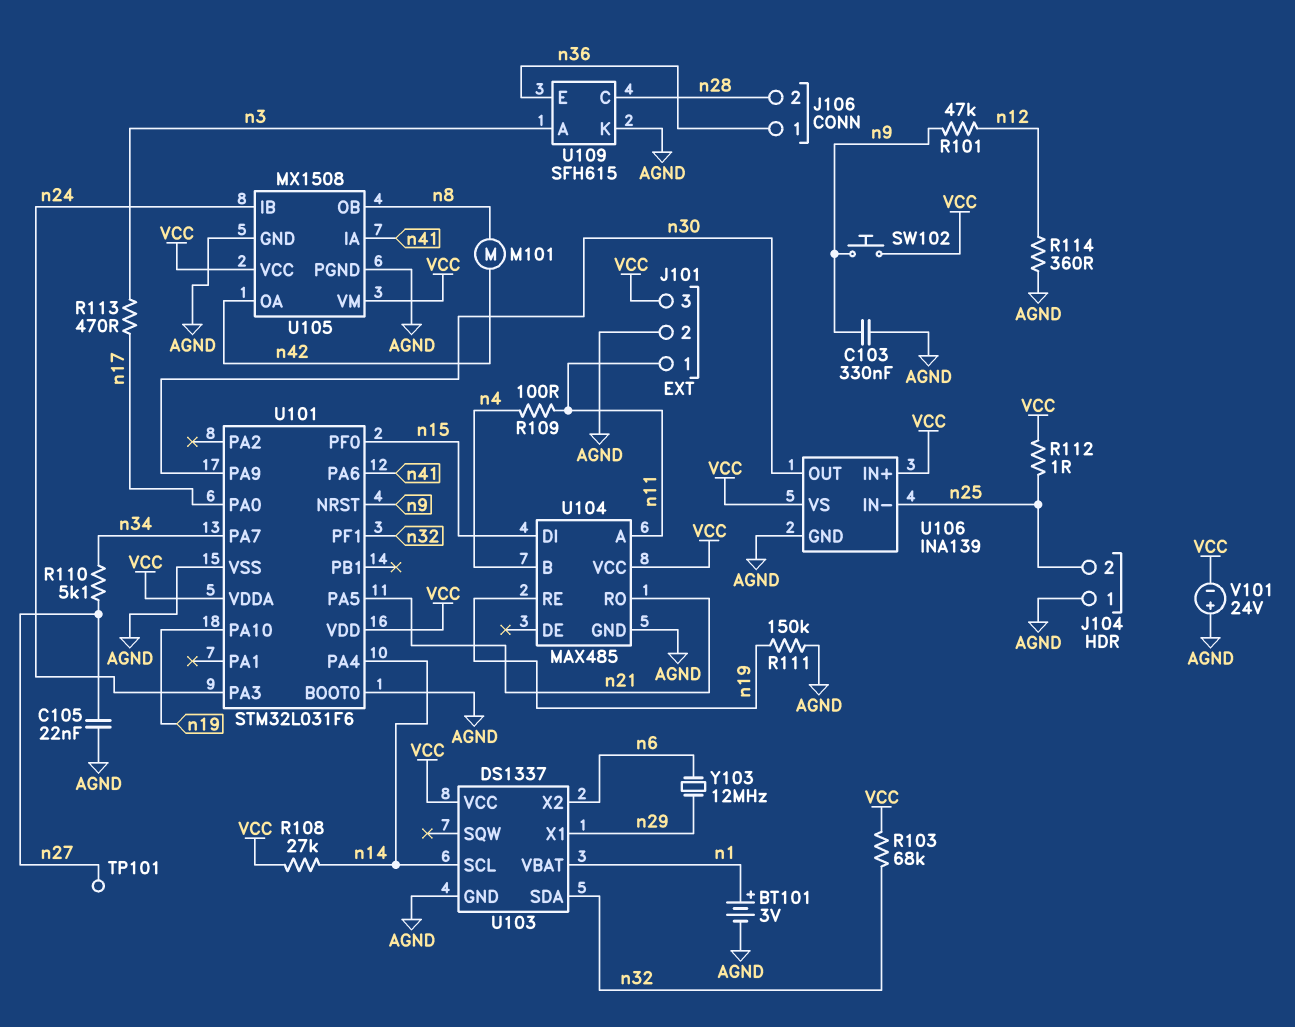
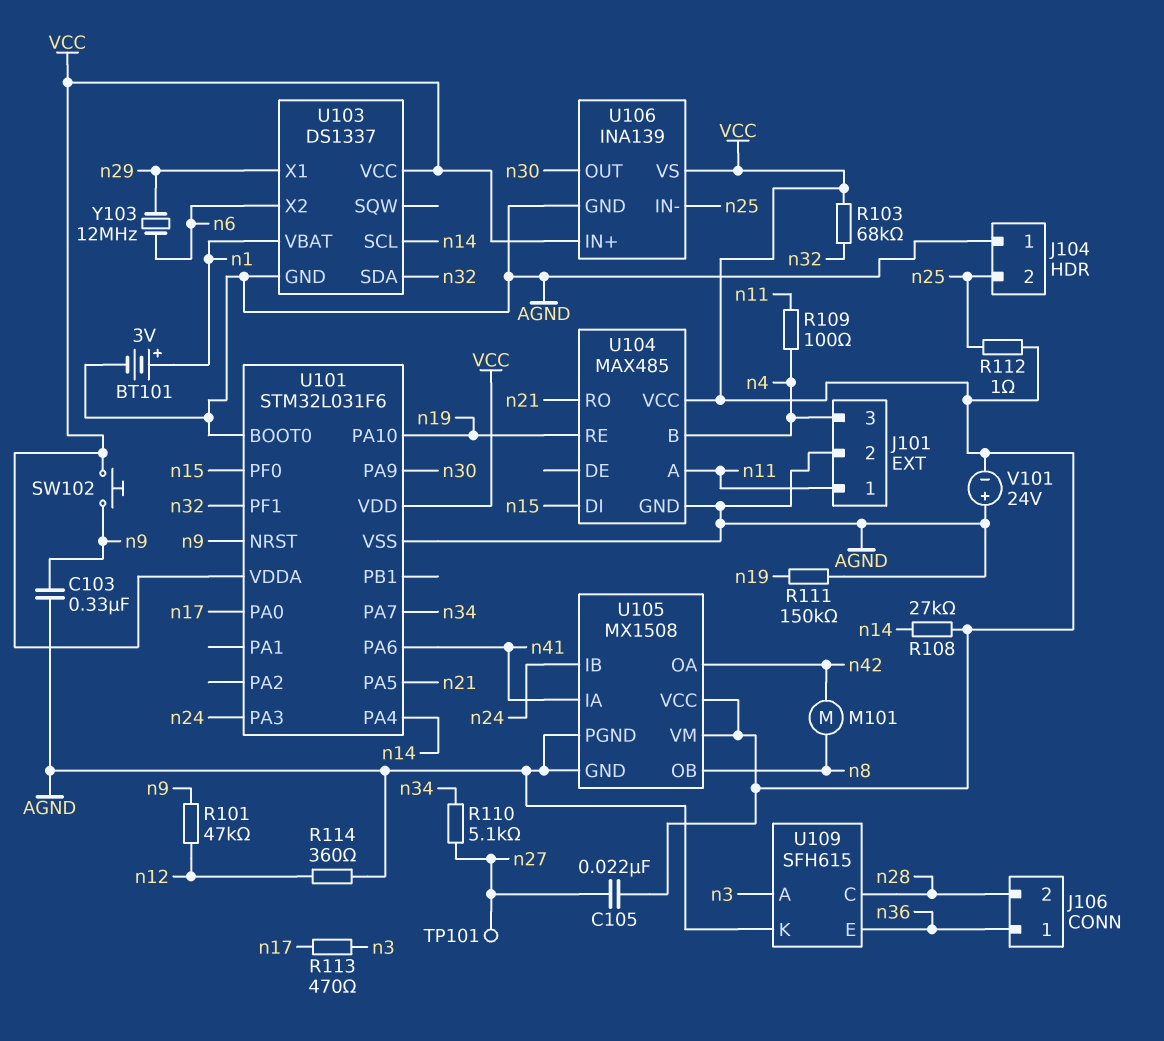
C105: 22nF (AGND, n27) -> 22nF (VCC, n27)
J101 pin 3: VCC -> n4

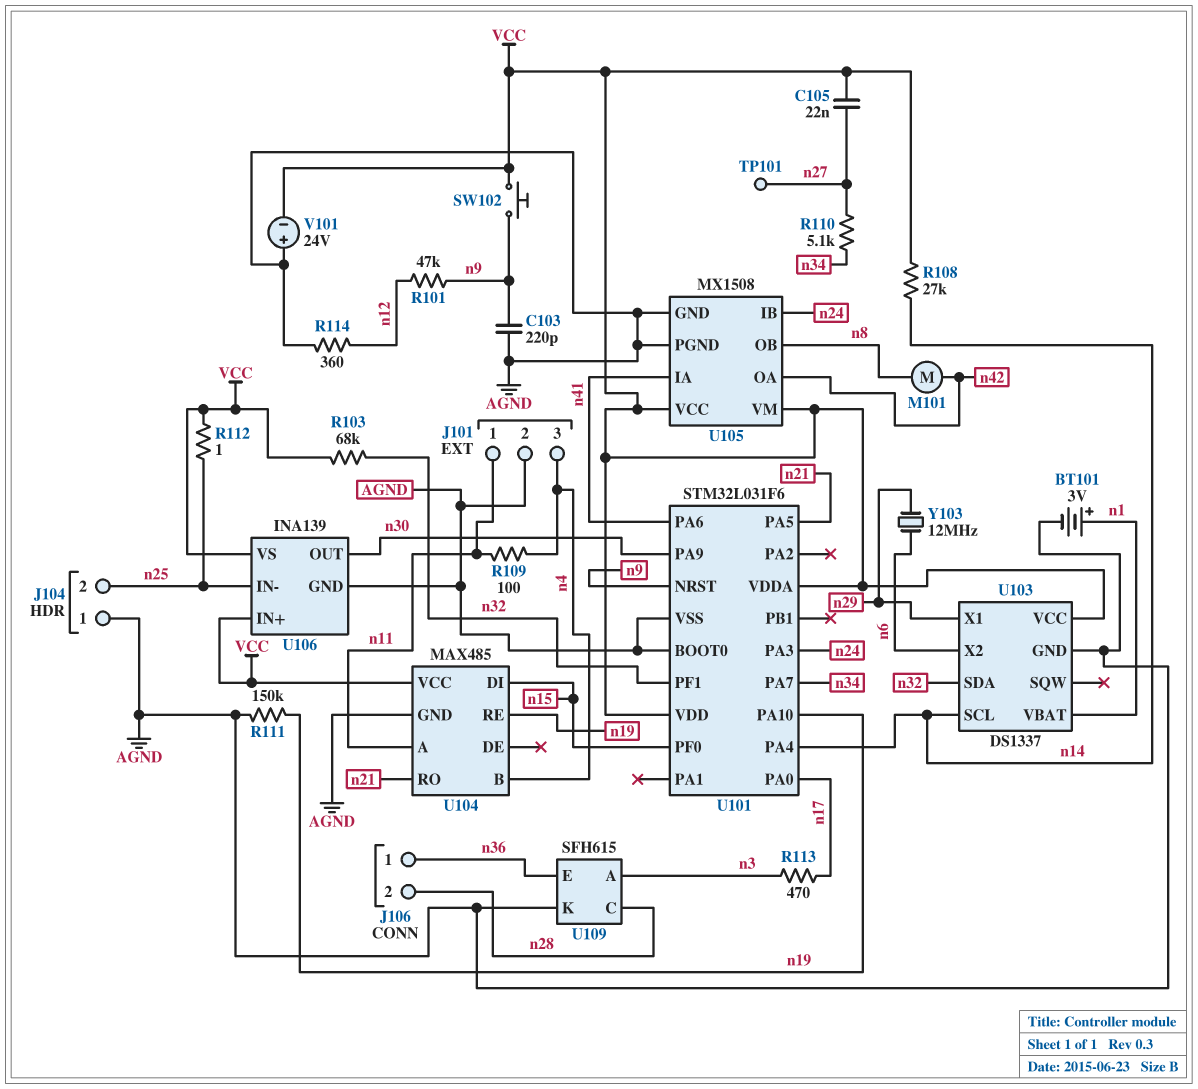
C103: 330nF (AGND, n9) -> 220pF (AGND, n9)

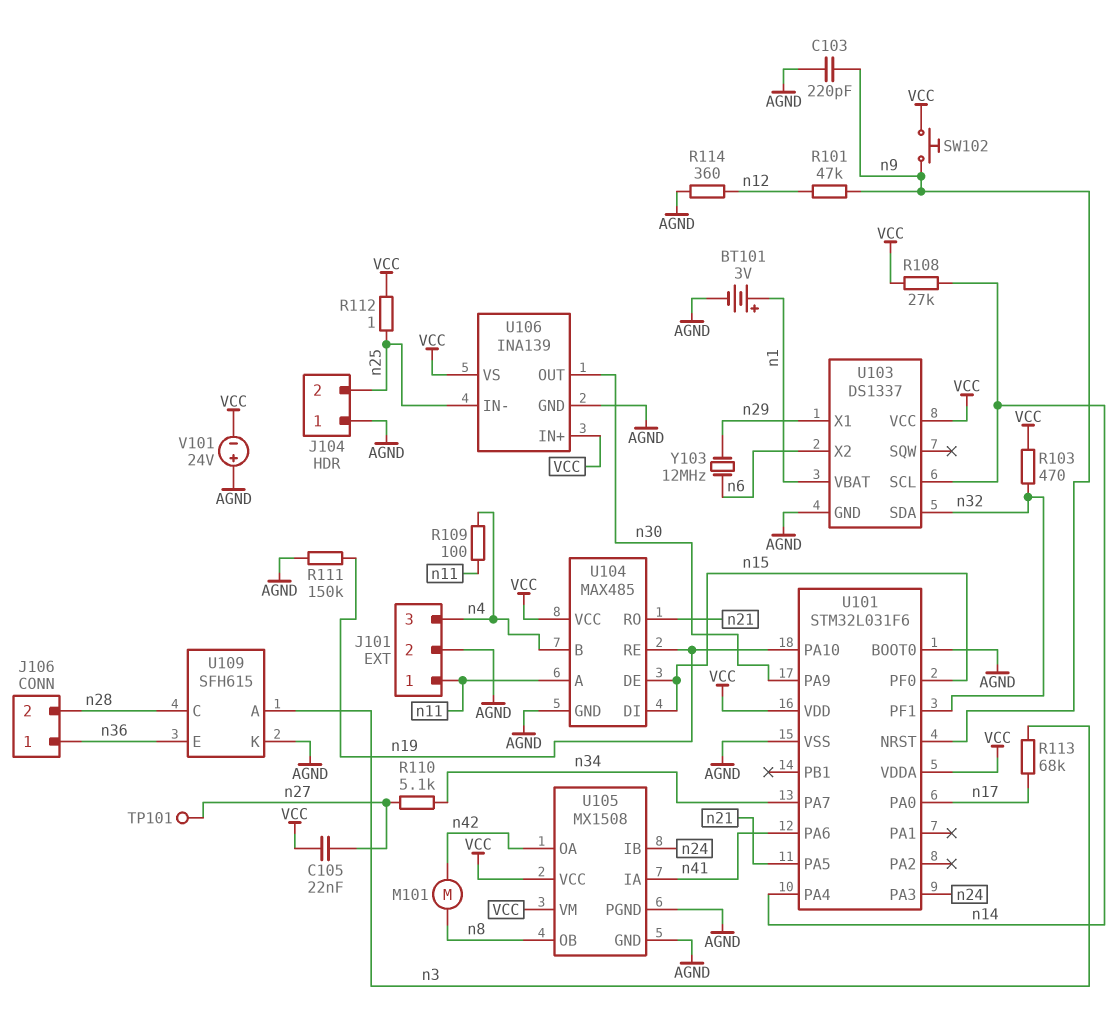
R103: 68k (VCC, n32) -> 470 (VCC, n32)
R113: 470 (n3, n17) -> 68k (n3, n17)
U104 pin DE: none -> n15

